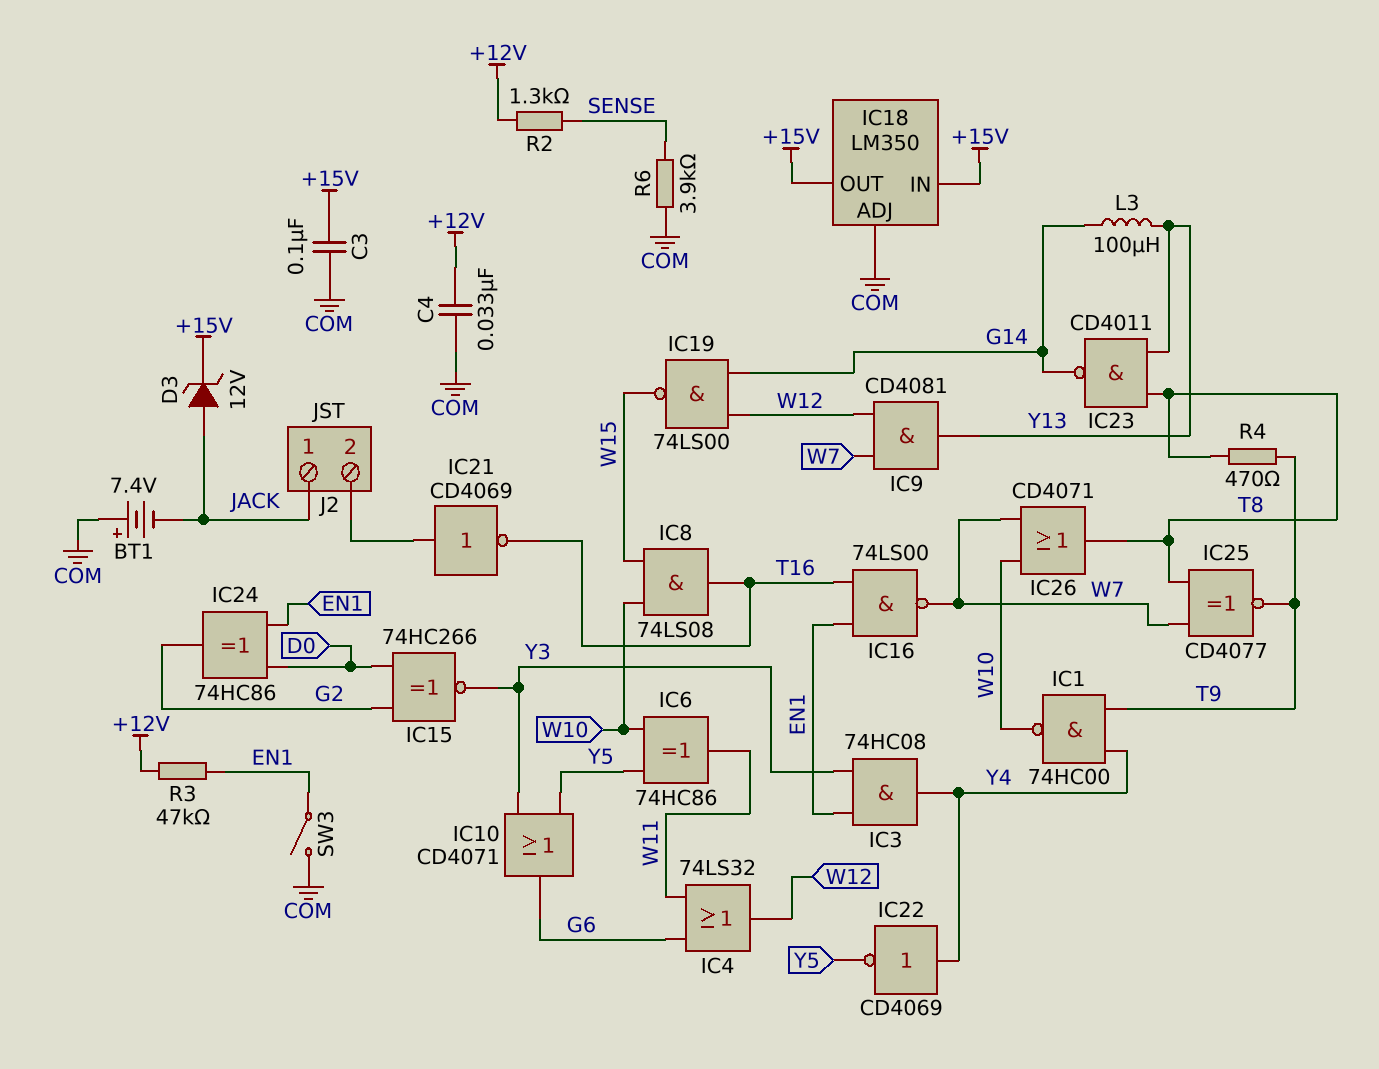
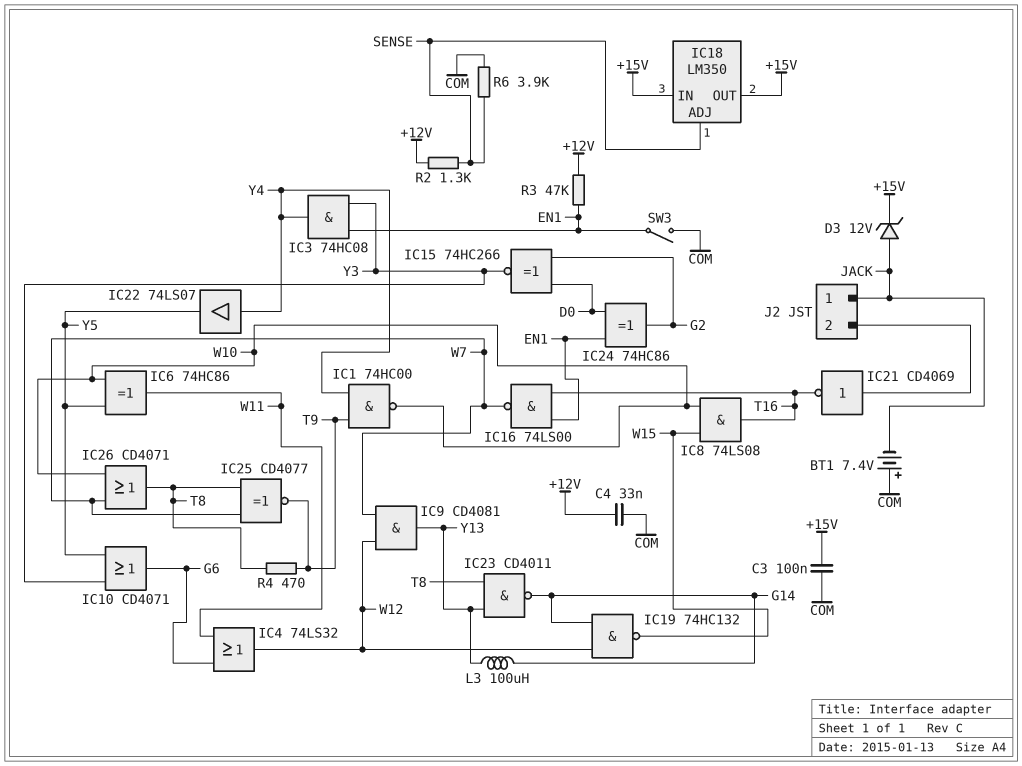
IC18 pin ADJ: COM -> SENSE
IC19: NAND 74LS00 (in G14, in W12, out W15) -> NAND 74HC132 (in G14, in W12, out W15)
IC22: NOT CD4069 (in Y4, out Y5) -> buffer 74LS07 (in Y4, out Y5)

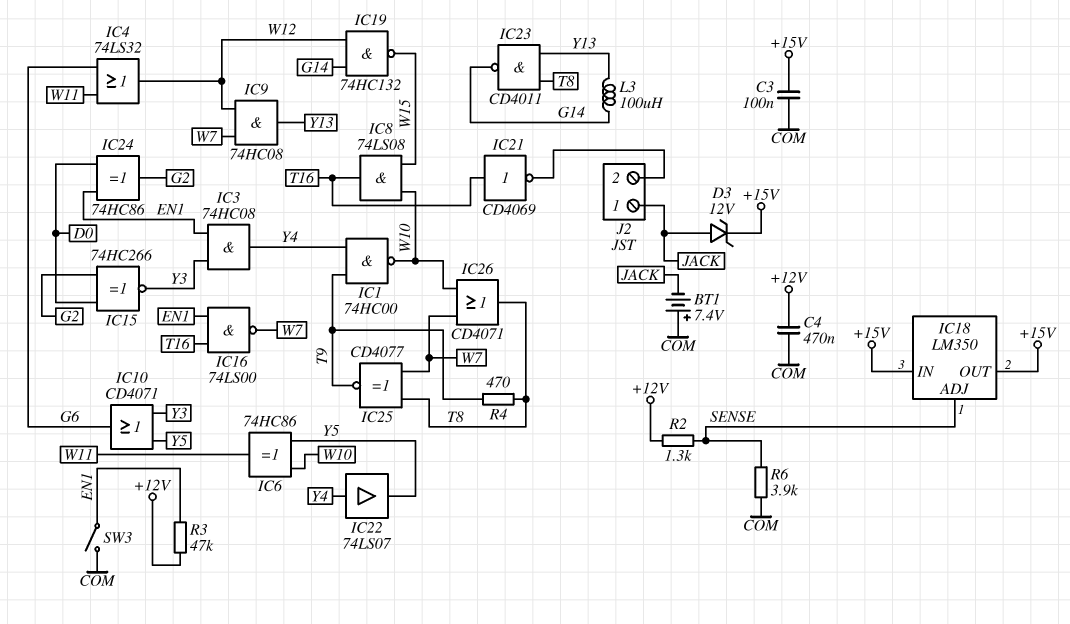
C4: 33nF (+12V, COM) -> 470nF (+12V, COM)
IC9: AND CD4081 (in W7, in W12, out Y13) -> AND 74HC08 (in W7, in W12, out Y13)
IC21: NOT CD4069 (in J2/2, out T16) -> NOT CD4069 (in T16, out J2/2)

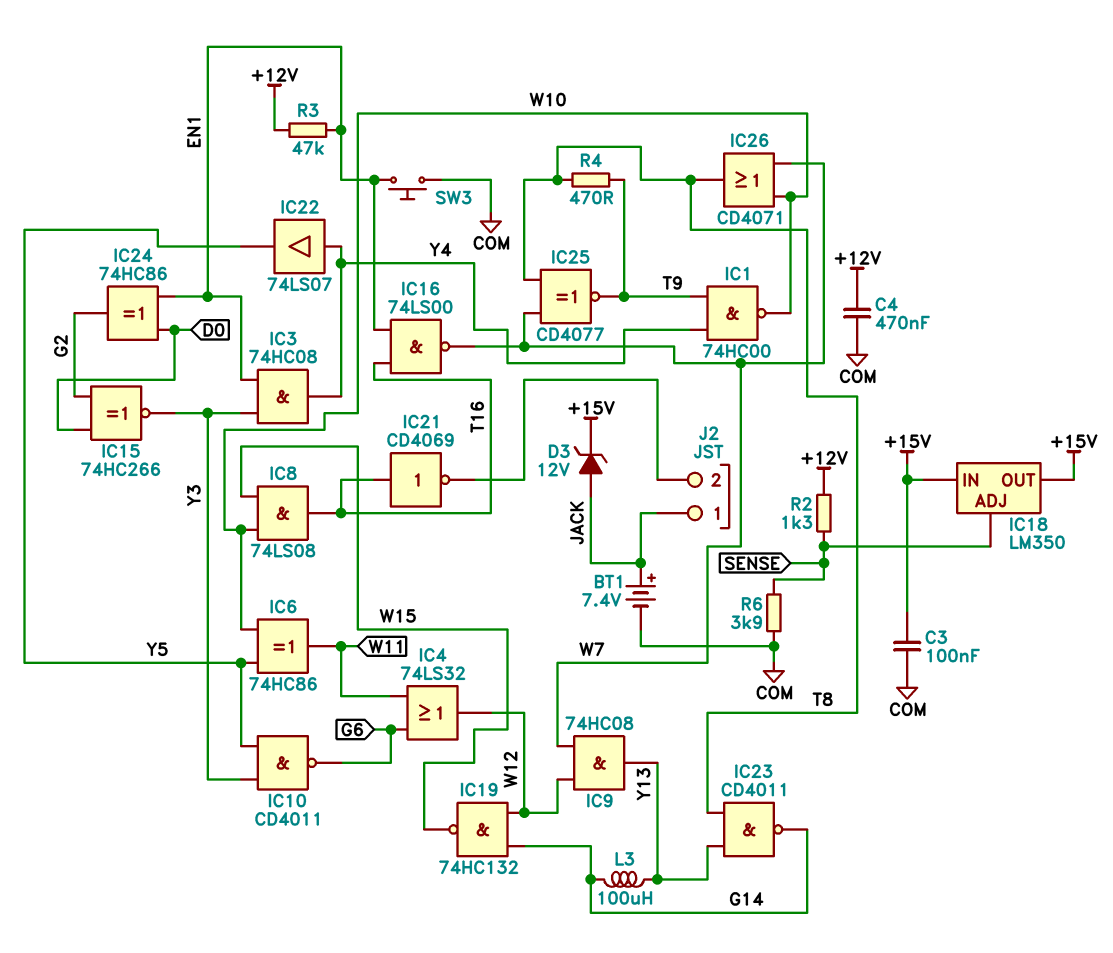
BT1: 7.4V (plus COM, minus JACK) -> 7.4V (plus JACK, minus COM)
IC10: OR CD4071 (in Y3, in Y5, out G6) -> NAND CD4011 (in Y3, in Y5, out G6)
SW3: switch (COM, EN1) -> button (COM, EN1)

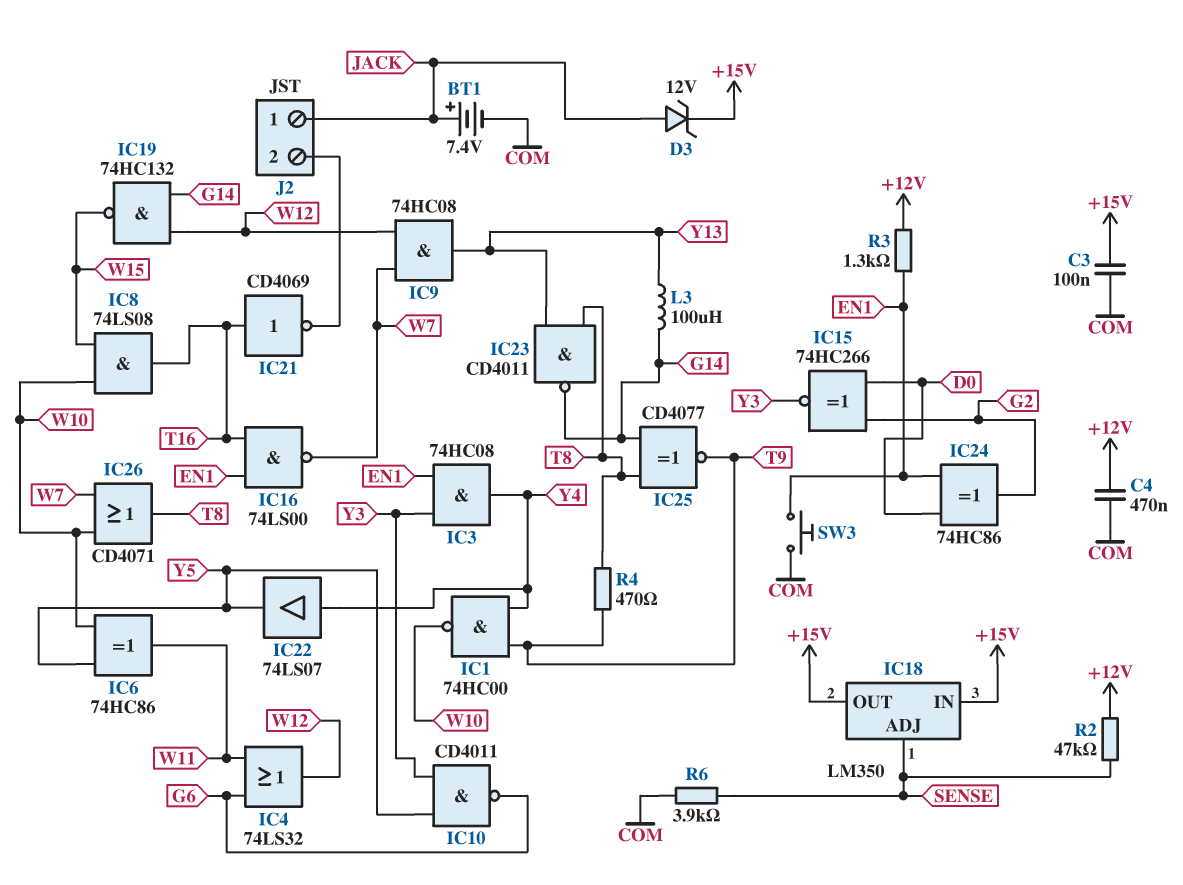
IC25: XNOR CD4077 (in T8, in W7, out T9) -> XNOR CD4077 (in G14, in T8, out T9)
R2: 1.3k (+12V, SENSE) -> 47k (+12V, SENSE)
R3: 47k (+12V, EN1) -> 1.3k (+12V, EN1)

